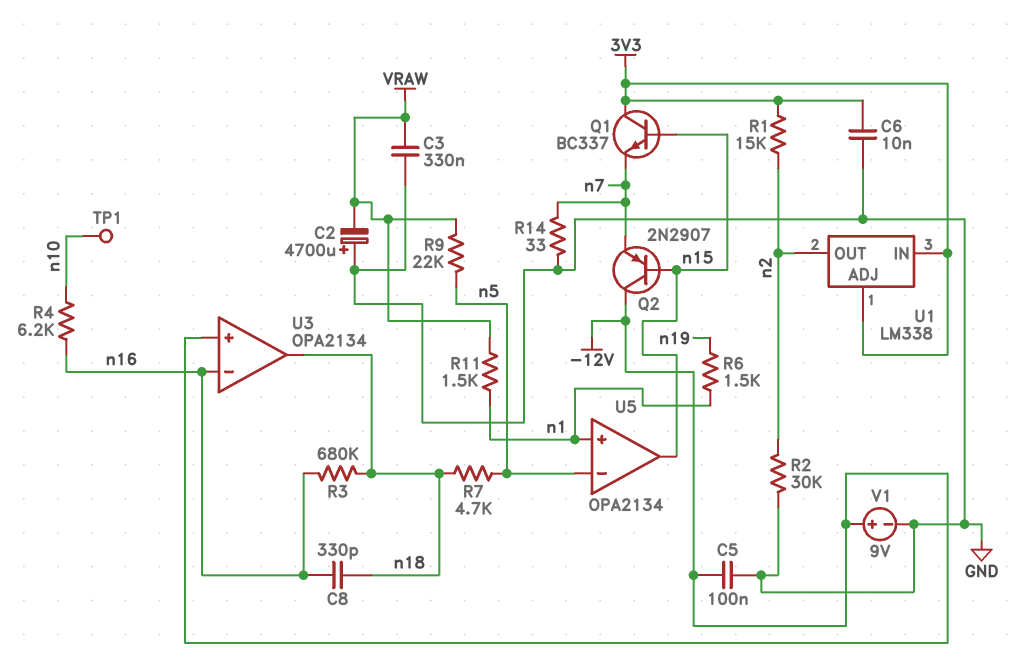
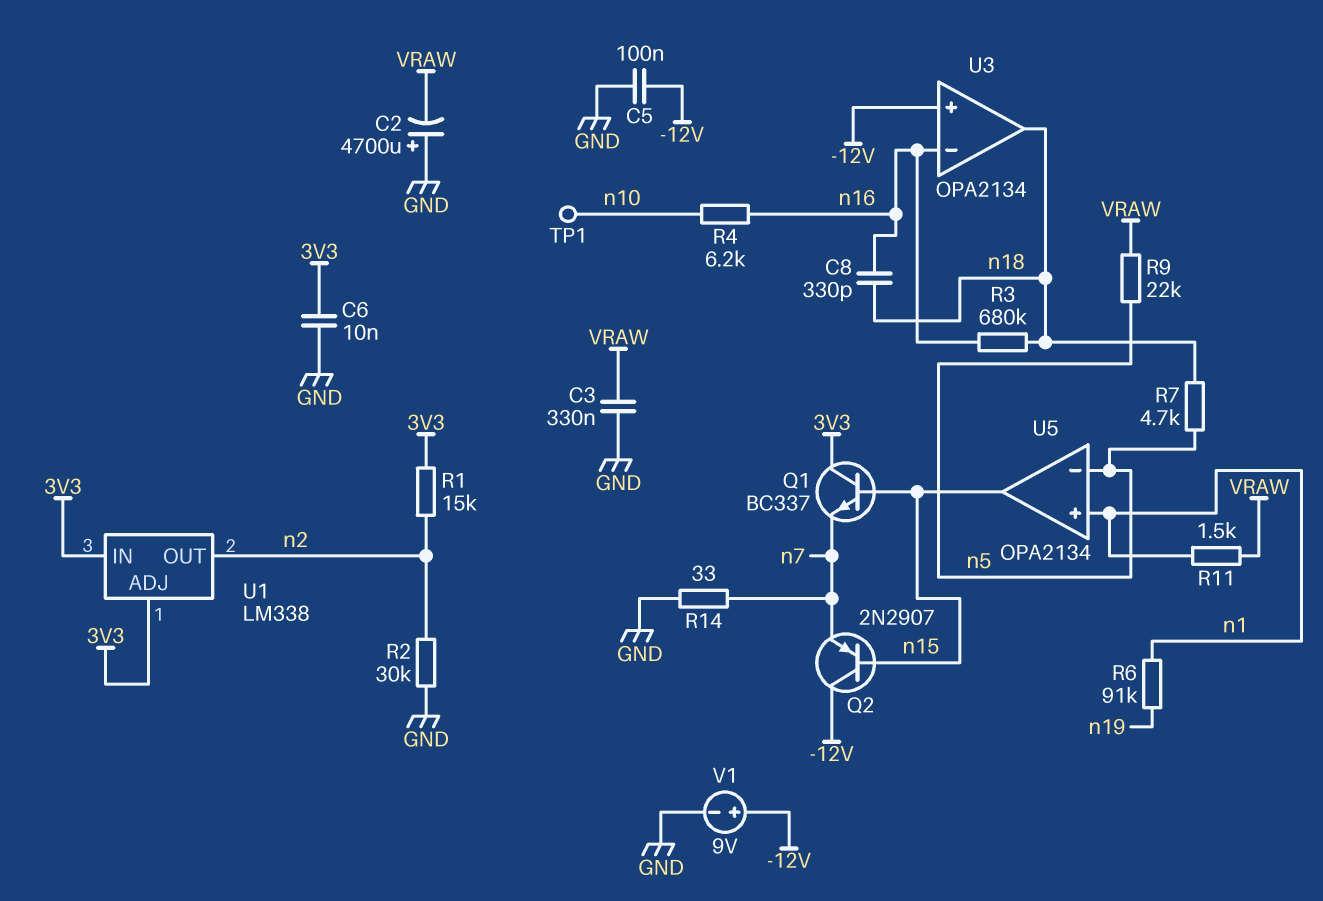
R6: 1.5k (n1, n19) -> 91k (n1, n19)

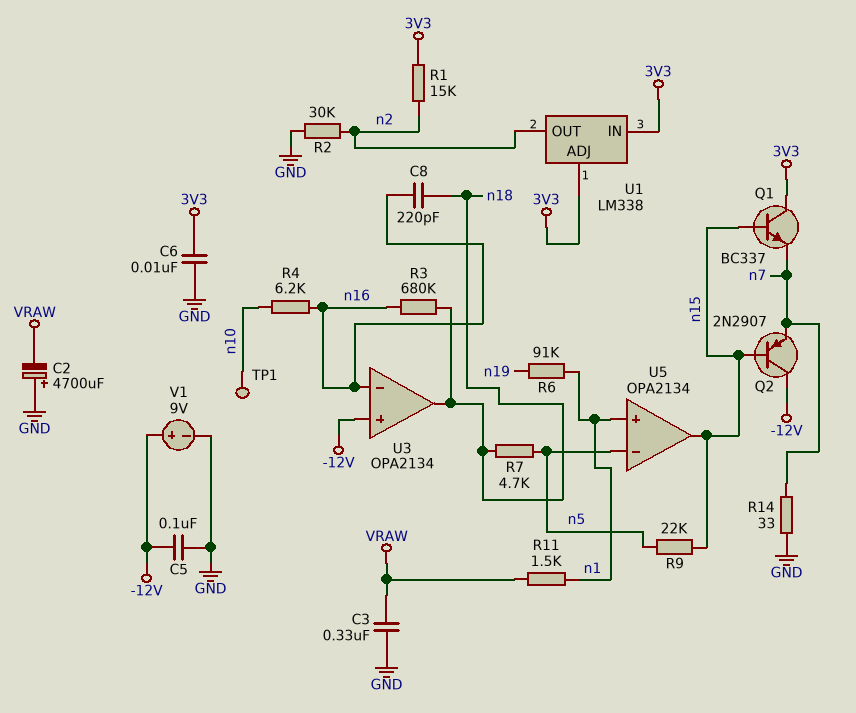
C8: 330pF (n16, n18) -> 220pF (n16, n18)
R9: 22k (VRAW, n5) -> 22k (n5, n15)

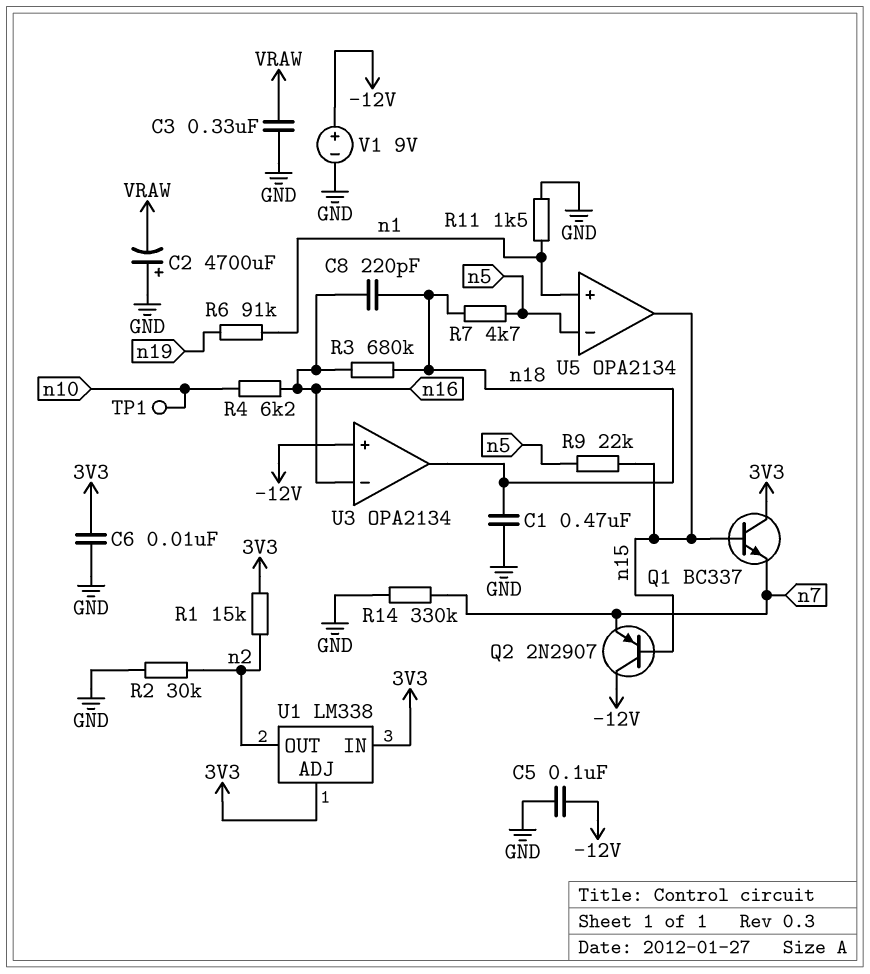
C1: none -> 470nF (GND, n18)
R11: 1.5k (VRAW, n1) -> 1.5k (GND, n1)
R14: 33 (GND, n7) -> 330k (GND, n7)

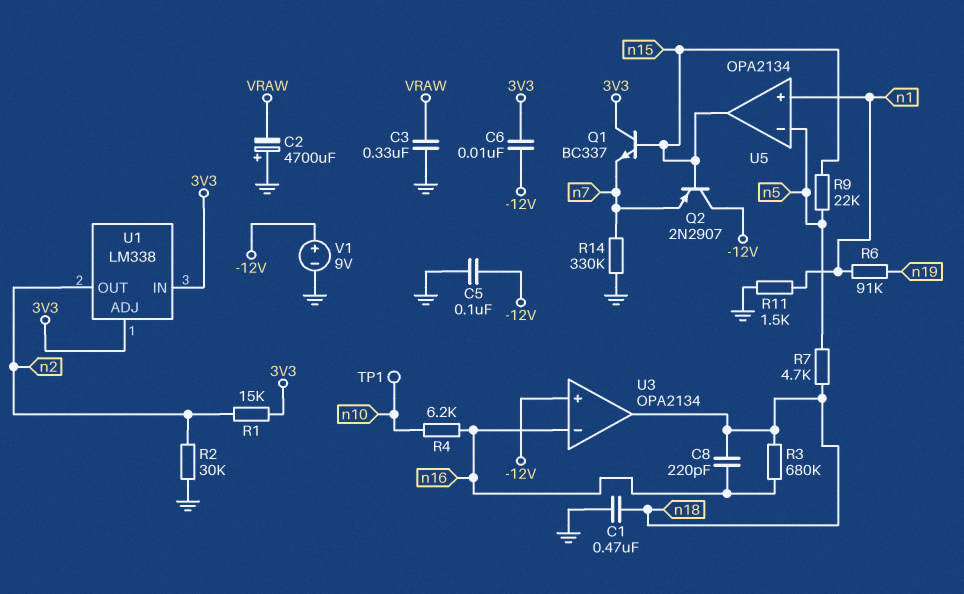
C6: 10nF (3V3, GND) -> 10nF (-12V, 3V3)

